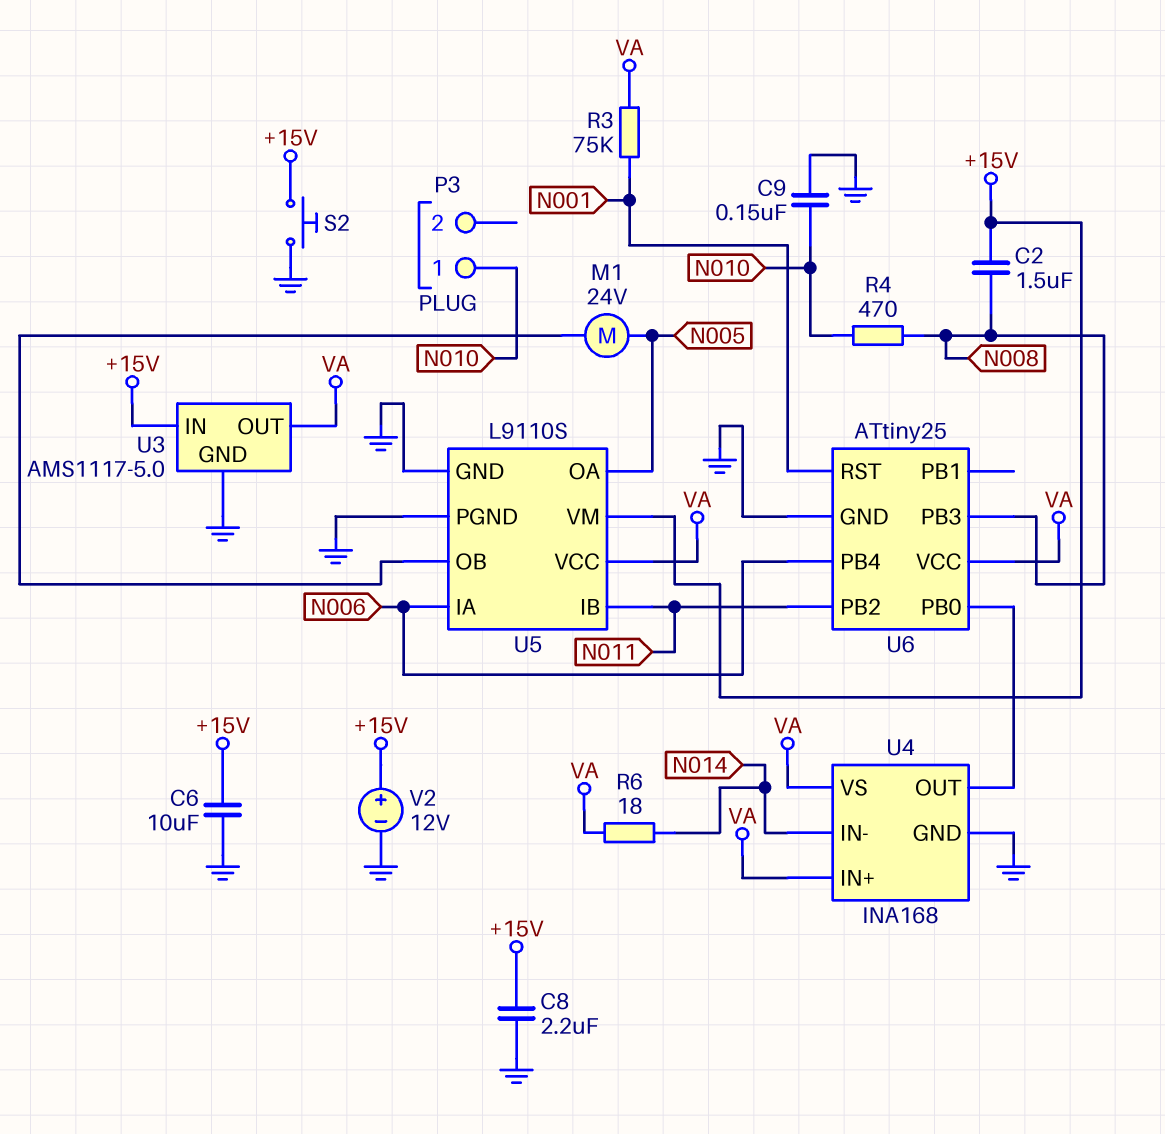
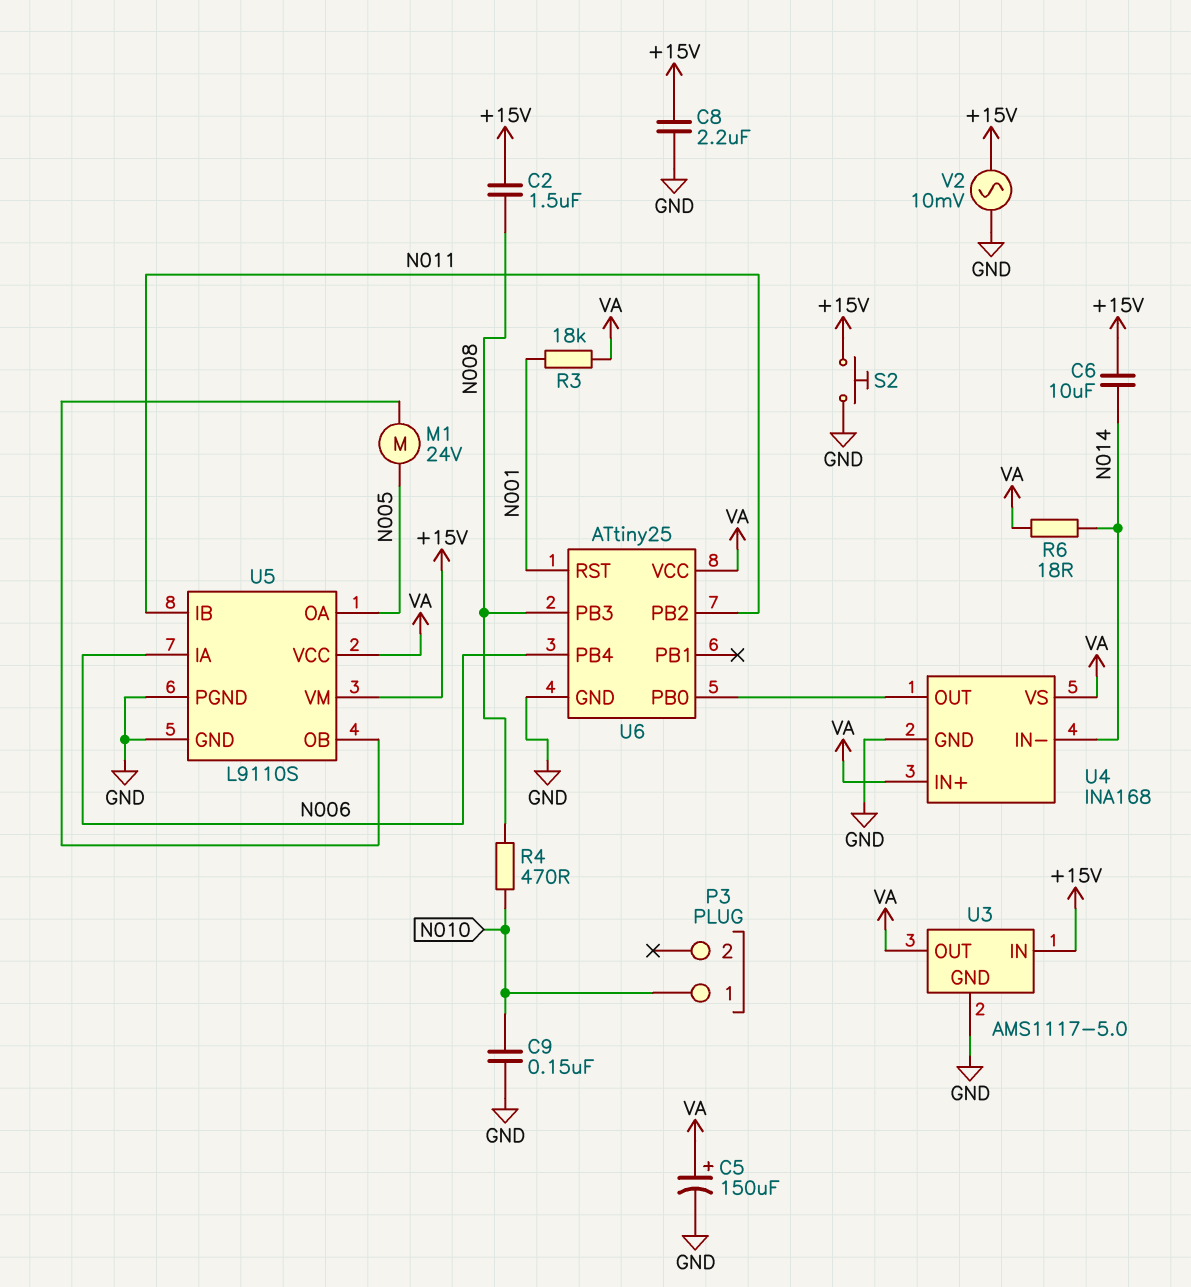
C5: none -> 150uF (plus VA, minus GND)
C6: 10uF (+15V, GND) -> 10uF (+15V, N014)
R3: 75k (N001, VA) -> 18k (N001, VA)
V2: 12V (plus +15V, minus GND) -> AC 10mV (+15V, GND)

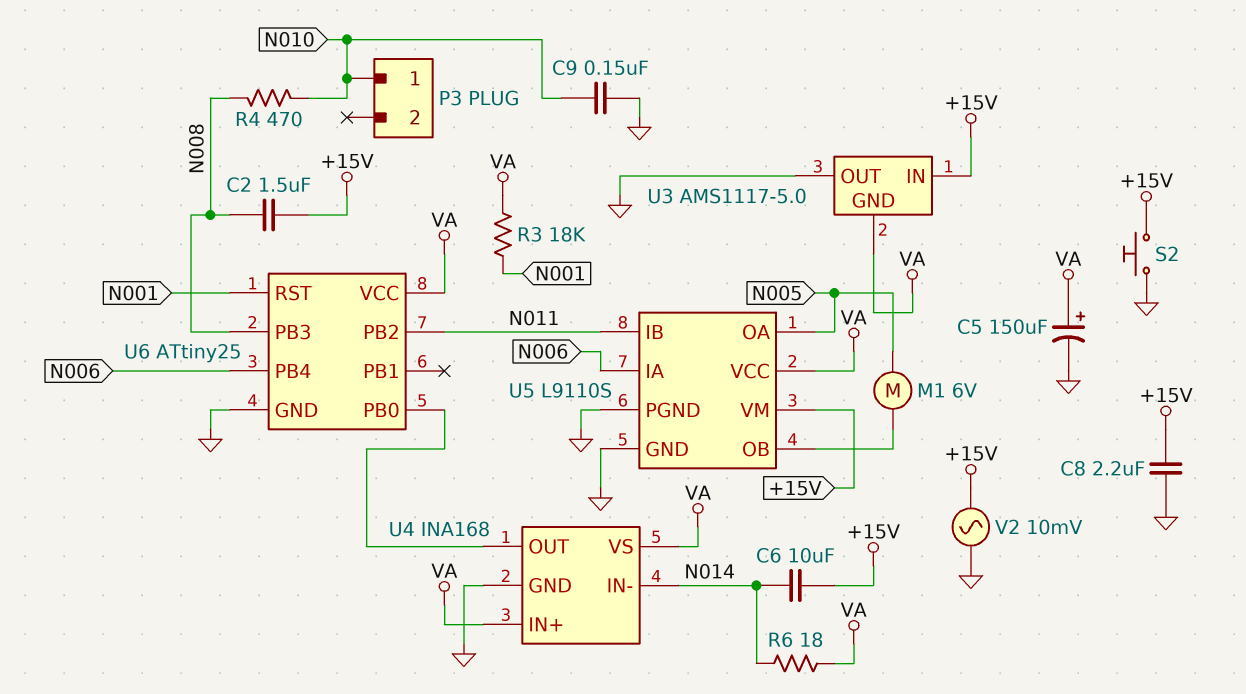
M1: motor 24V (N005, U5/OB) -> motor 6V (N005, U5/OB)
U3 pin GND: GND -> VA
U3 pin OUT: VA -> GND

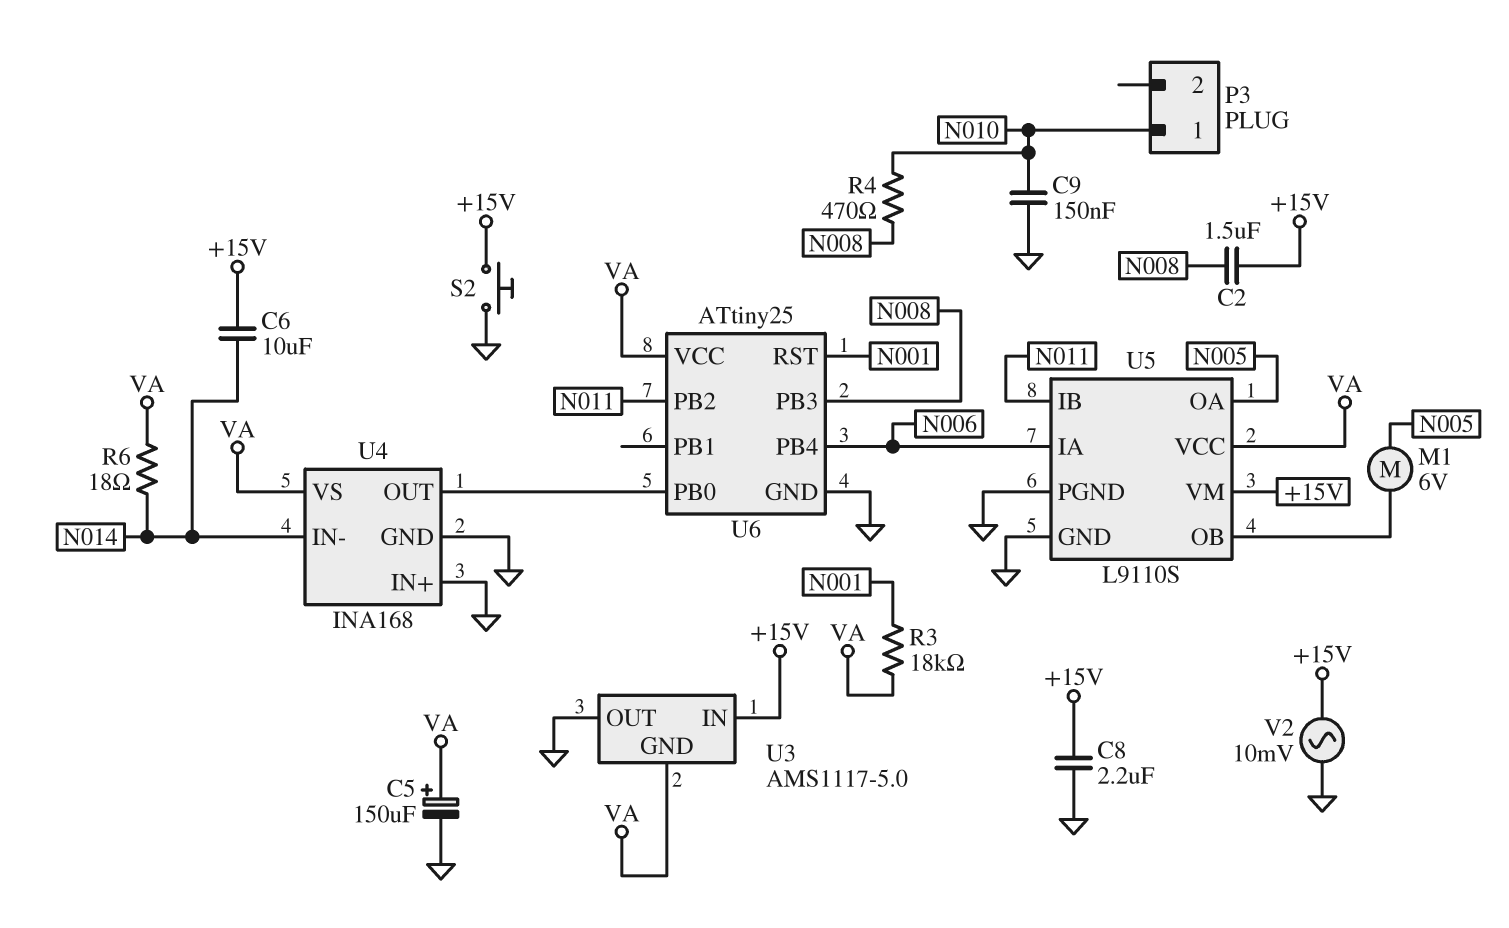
U4 pin IN+: VA -> GND

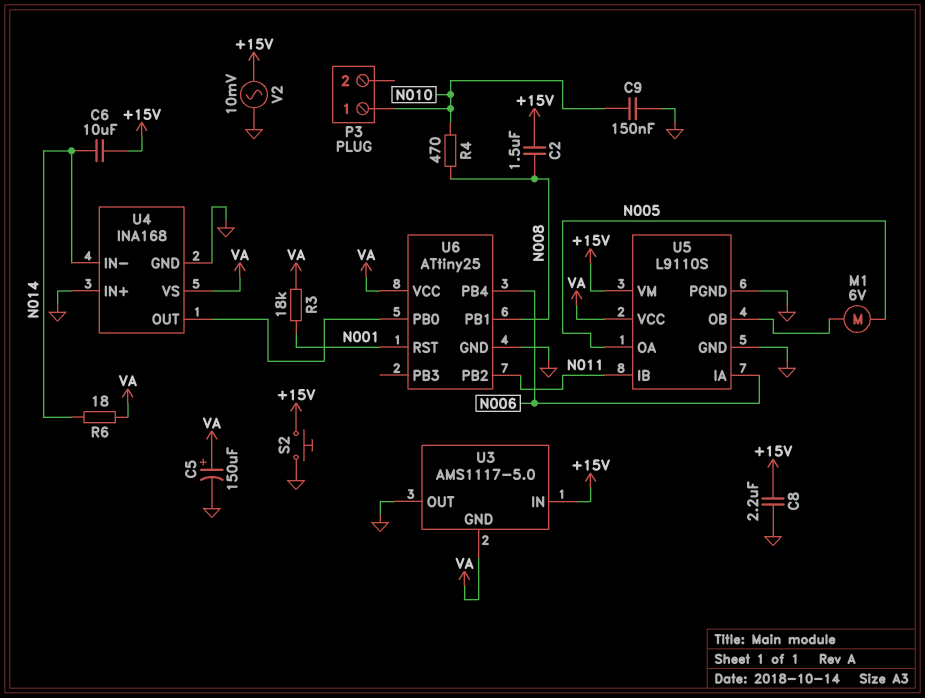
U6 pin PB1: none -> N008
U6 pin PB3: N008 -> none

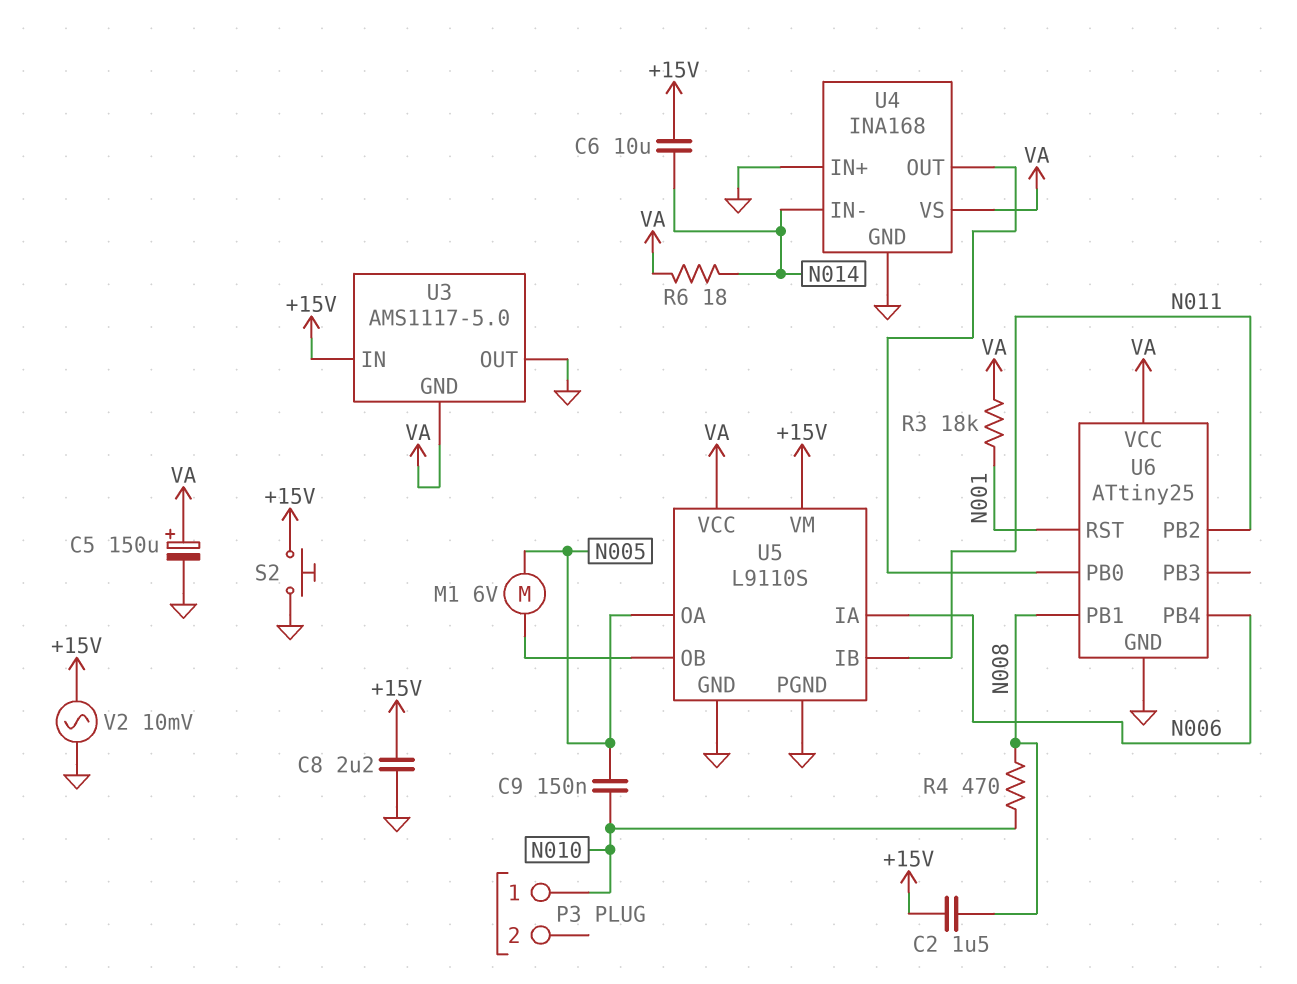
C9: 150nF (GND, N010) -> 150nF (N005, N010)

